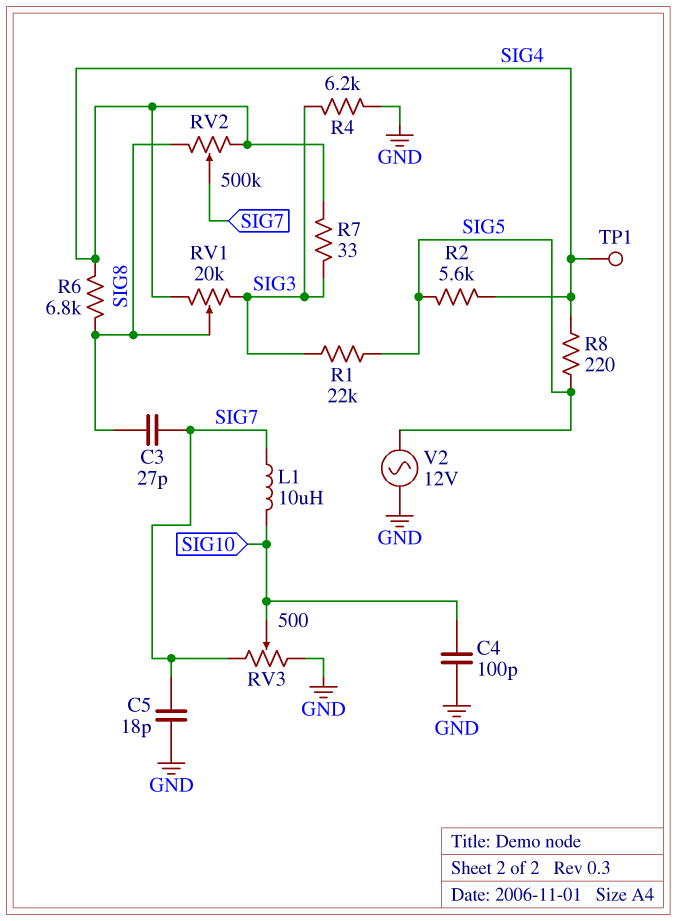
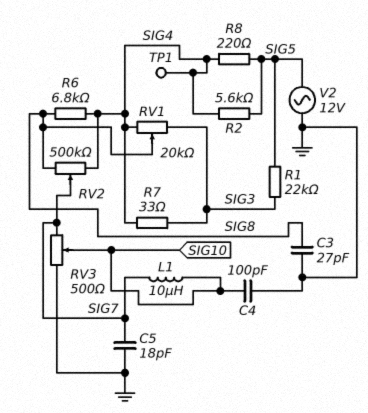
C3: 27pF (SIG7, SIG8) -> 27pF (GND, SIG8)
R4: 6.2k (GND, SIG3) -> none

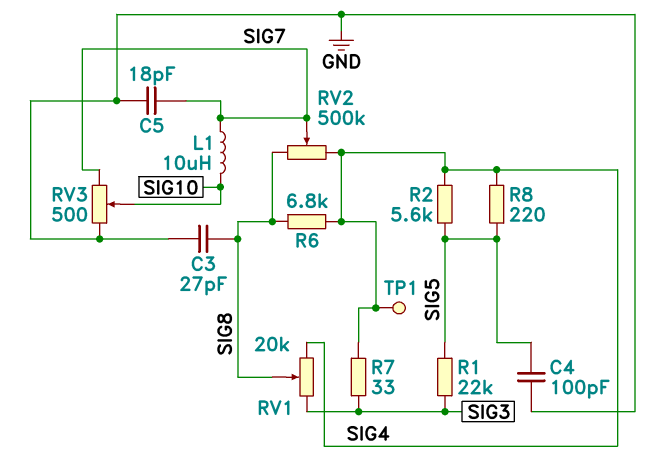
C4: 100pF (GND, SIG10) -> 100pF (GND, SIG5)
V2: AC 12V (GND, SIG5) -> none

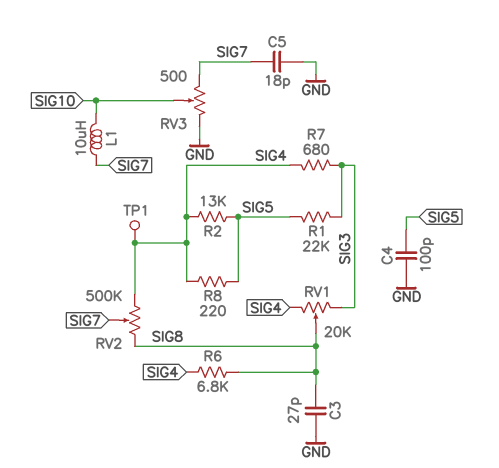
R2: 5.6k (SIG4, SIG5) -> 13k (SIG4, SIG5)
R7: 33 (SIG3, SIG4) -> 680 (SIG3, SIG4)

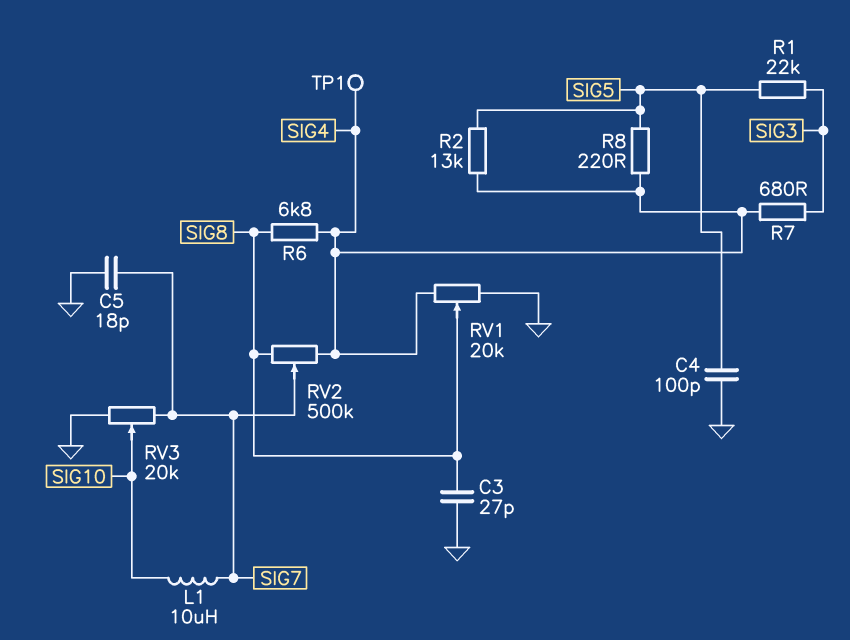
RV1: 20k (SIG3, SIG4, wiper SIG8) -> 20k (GND, SIG4, wiper SIG8)
RV3: 500 (GND, SIG7, wiper SIG10) -> 20k (GND, SIG7, wiper SIG10)

